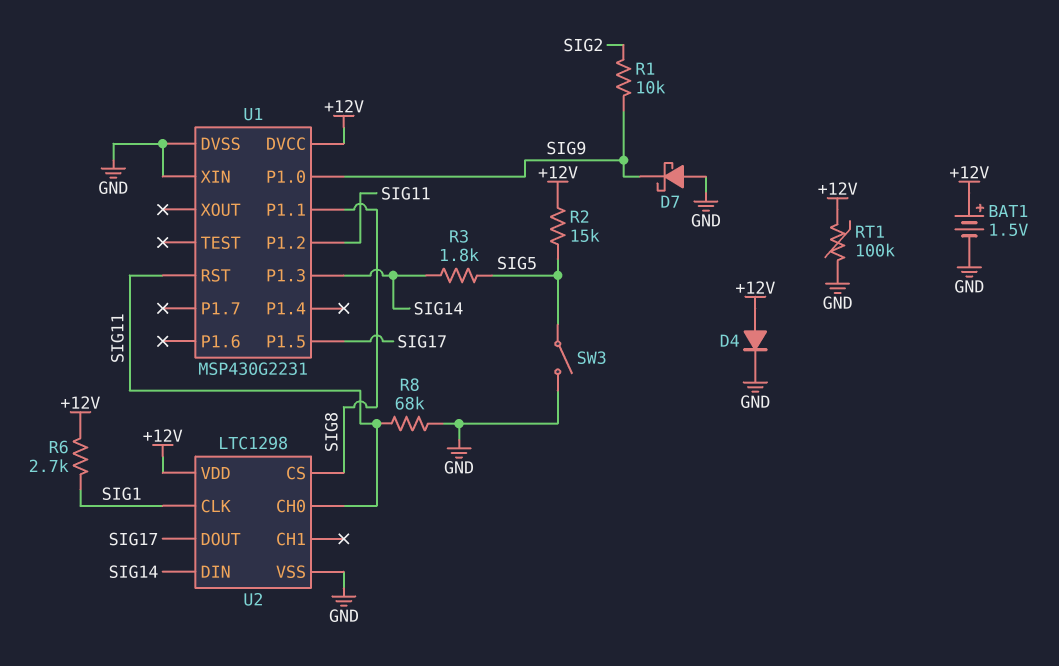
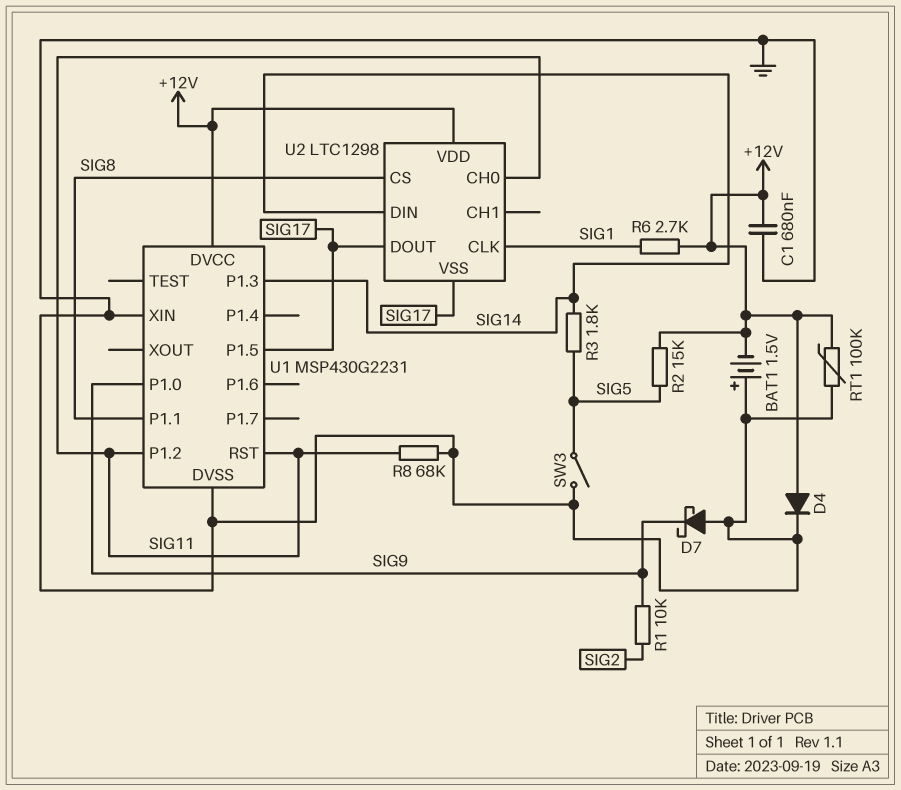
BAT1: 1.5V (plus +12V, minus GND) -> 1.5V (plus GND, minus +12V)
C1: none -> 680nF (+12V, GND)
U2 pin VSS: GND -> SIG17

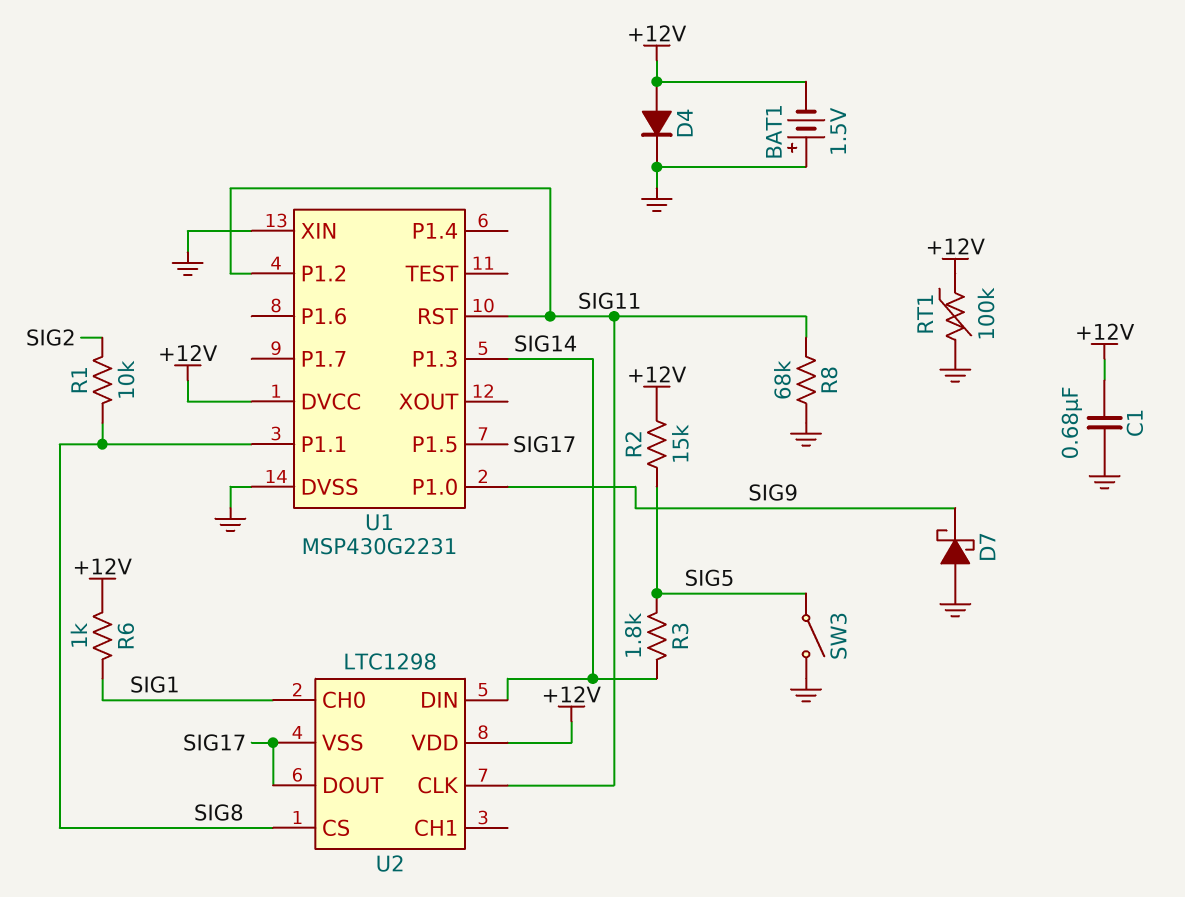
R1: 10k (SIG2, SIG9) -> 10k (SIG2, SIG8)
R6: 2.7k (+12V, SIG1) -> 1k (+12V, SIG1)
U2 pin CH0: SIG11 -> SIG1
U2 pin CLK: SIG1 -> SIG11

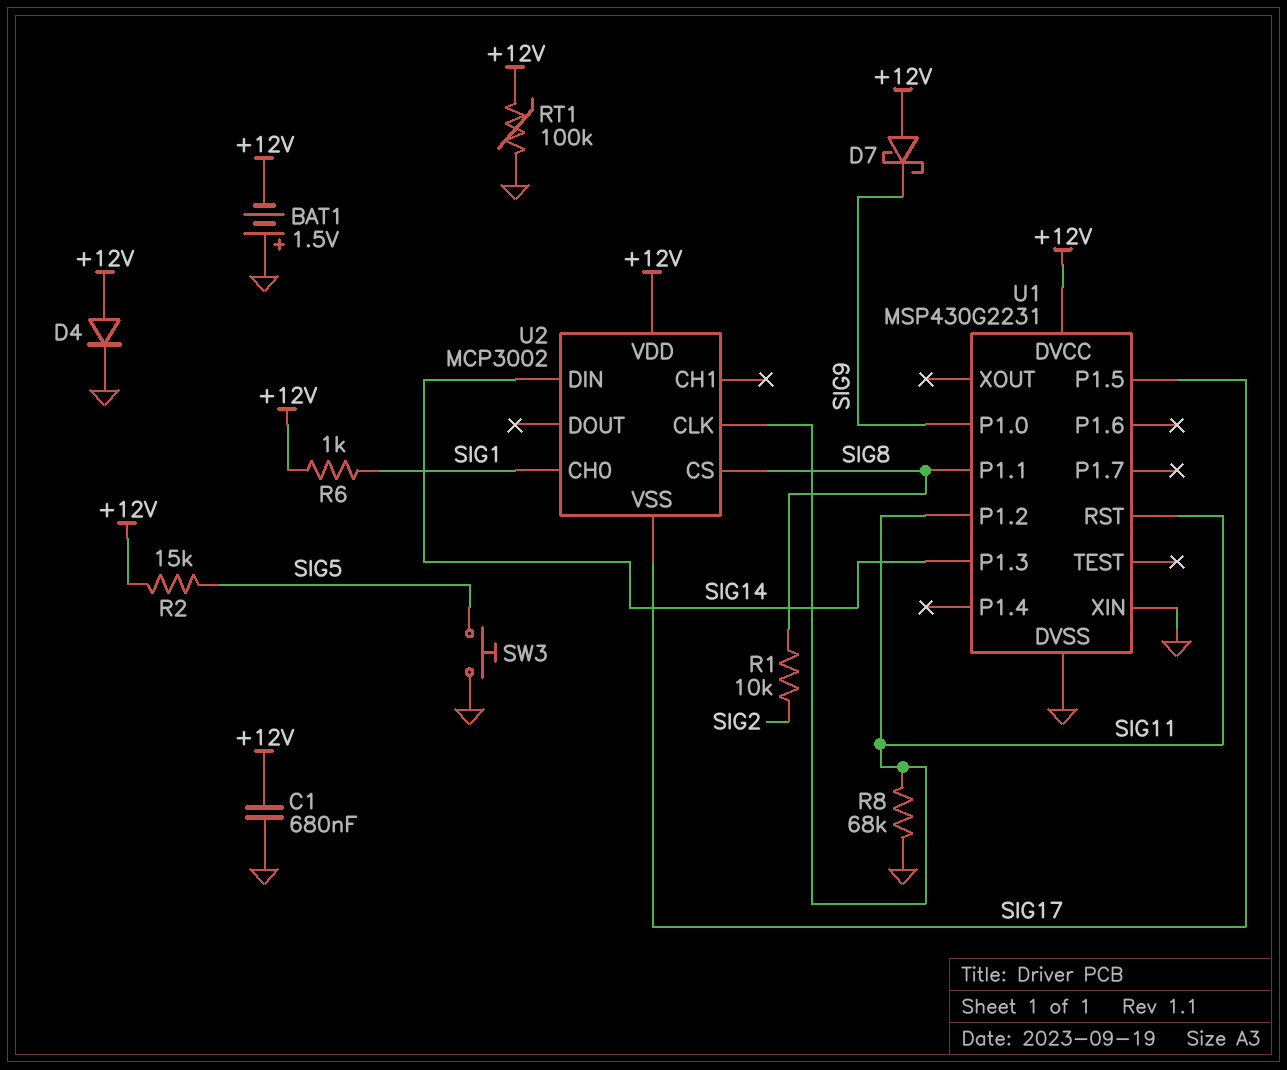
D7: schottky (A GND, K SIG9) -> schottky (A +12V, K SIG9)
R3: 1.8k (SIG5, SIG14) -> none
SW3: switch (GND, SIG5) -> button (GND, SIG5)
U2: LTC1298 -> MCP3002
U2 pin DOUT: SIG17 -> none

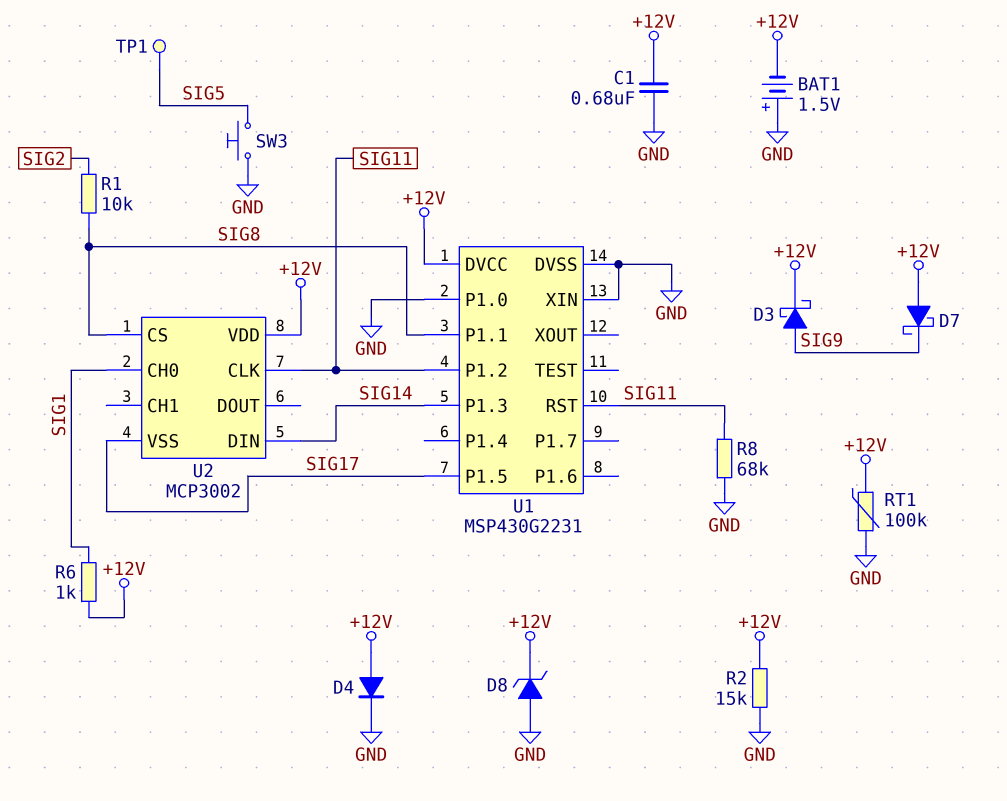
D3: none -> schottky (A SIG9, K +12V)
D8: none -> zener (A GND, K +12V)
R2: 15k (+12V, SIG5) -> 15k (+12V, GND)
TP1: none -> test point (SIG5)
U1 pin P1.0: SIG9 -> GND

